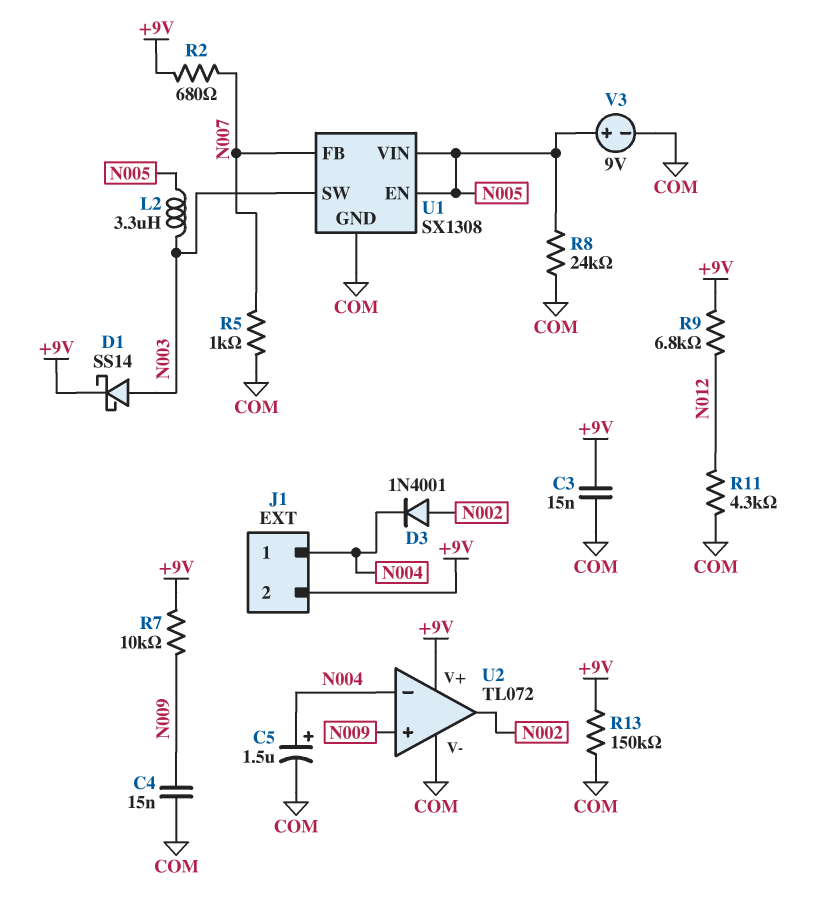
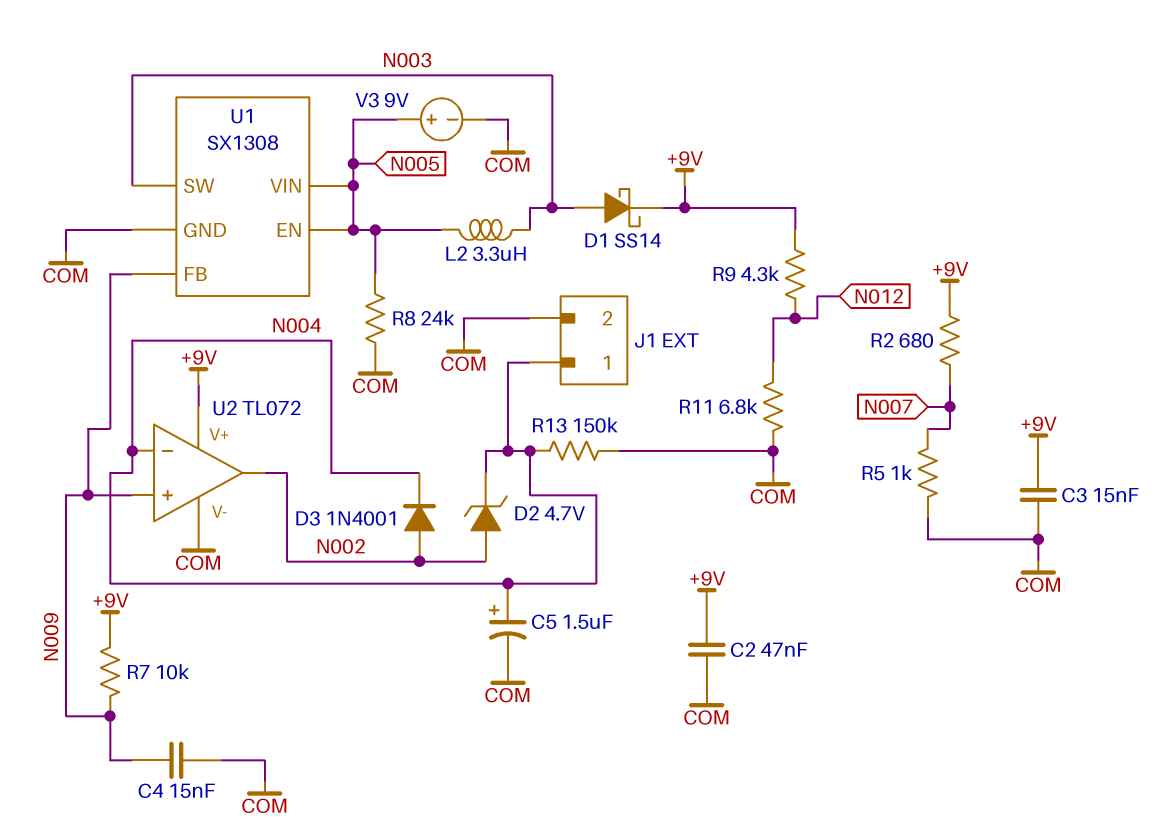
C2: none -> 47nF (+9V, COM)
D2: none -> zener 4.7V (A N002, K N004)
J1 pin 2: +9V -> COM
R9: 6.8k (+9V, N012) -> 4.3k (+9V, N012)
R11: 4.3k (COM, N012) -> 6.8k (COM, N012)
R13: 150k (+9V, COM) -> 150k (COM, N004)
U1 pin FB: N007 -> N009

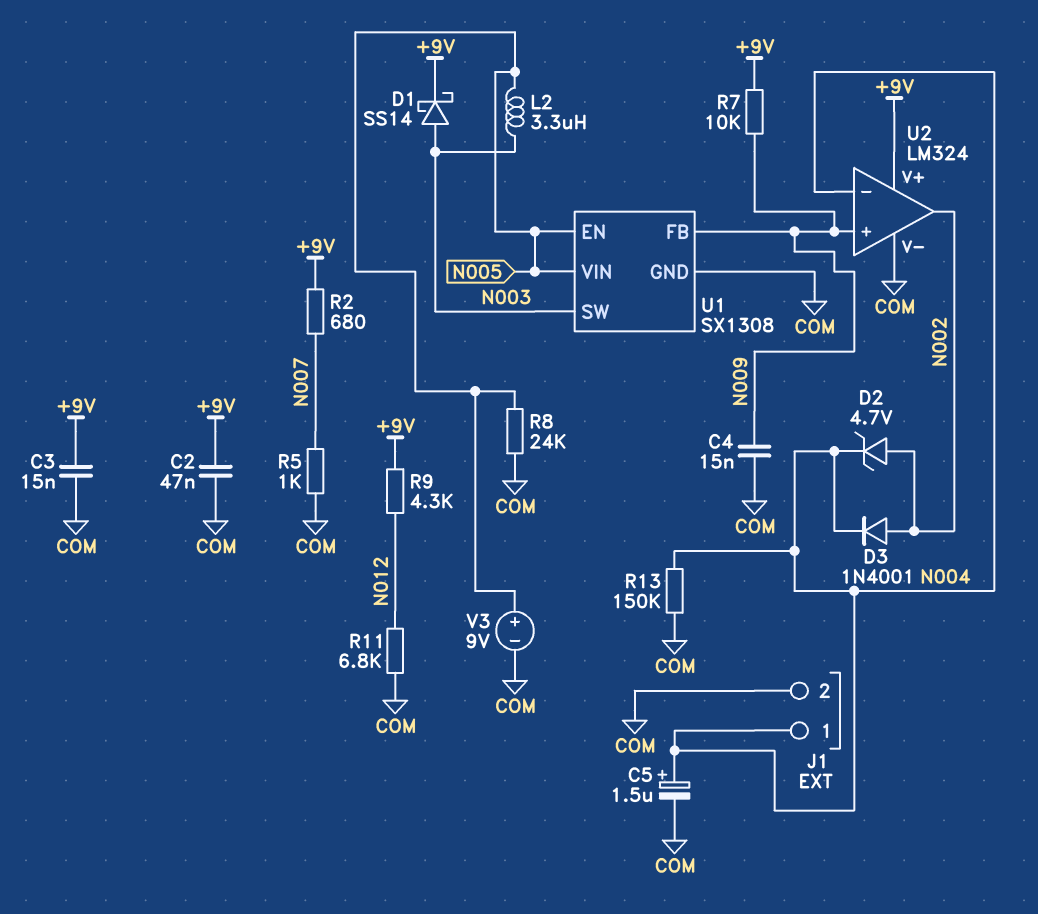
U2: TL072 -> LM324

